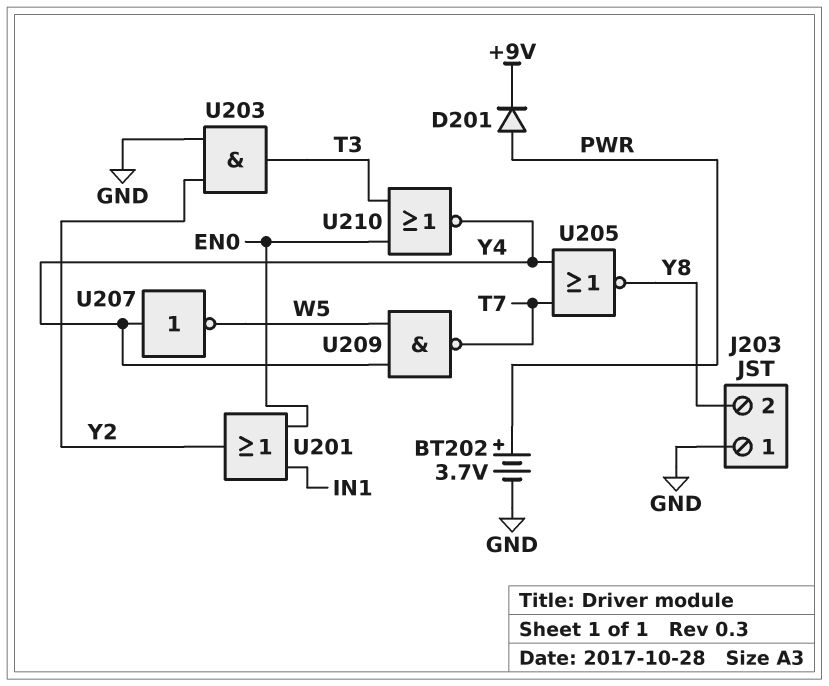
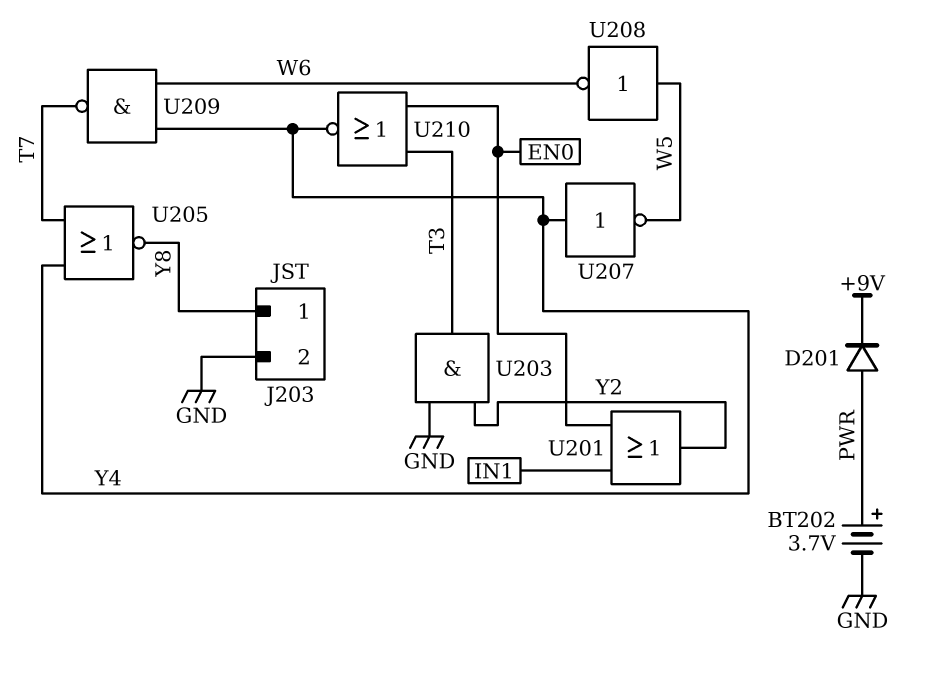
J203 pin 1: GND -> Y8
J203 pin 2: Y8 -> GND
U208: none -> NOT (in W5, out W6)
U209: NAND (in W5, in Y4, out T7) -> NAND (in W6, in Y4, out T7)

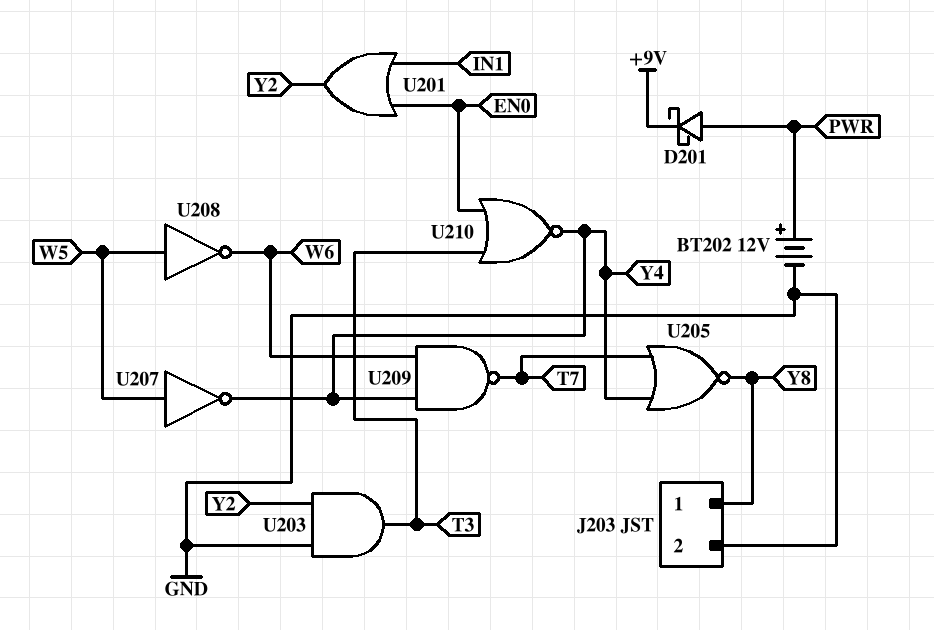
BT202: 3.7V (plus PWR, minus GND) -> 12V (plus PWR, minus GND)
D201: diode (A PWR, K +9V) -> schottky (A PWR, K +9V)
U207: NOT (in Y4, out W5) -> NOT (in W5, out Y4)

